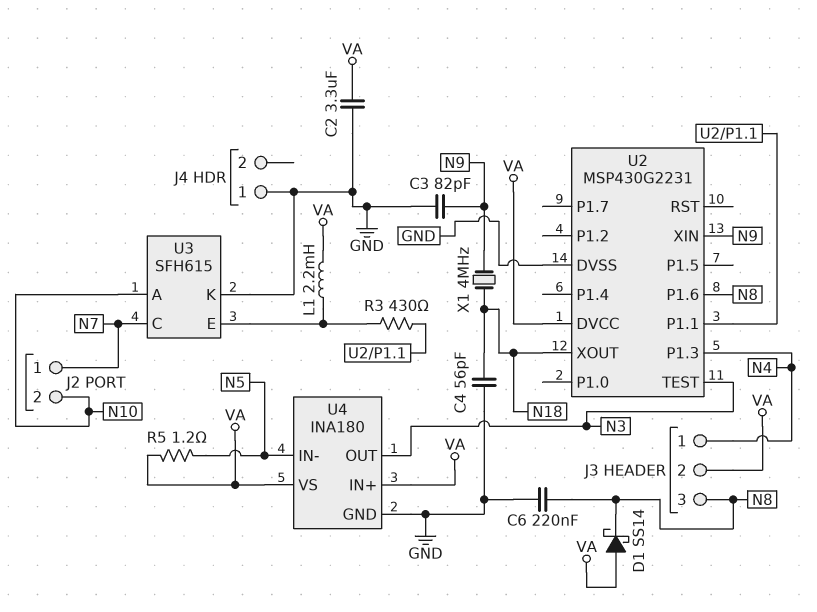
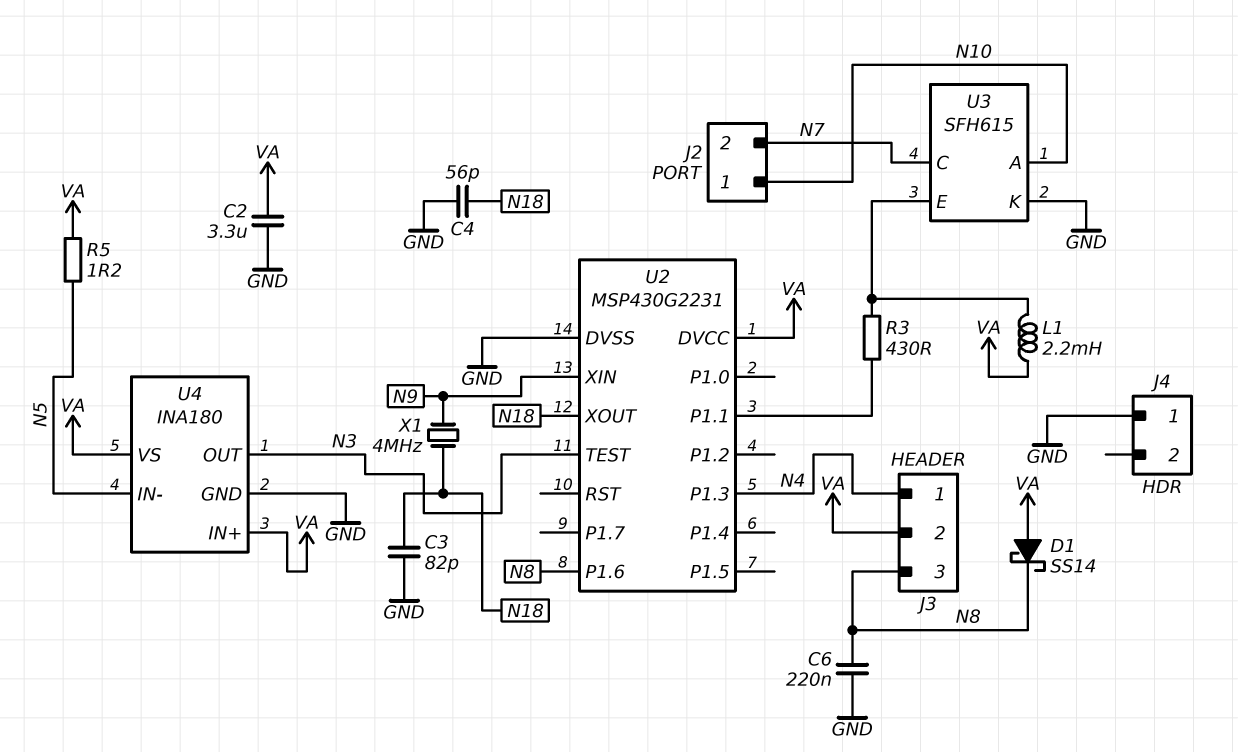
C3: 82pF (GND, N9) -> 82pF (GND, N18)
J2 pin 1: N7 -> N10
J2 pin 2: N10 -> N7

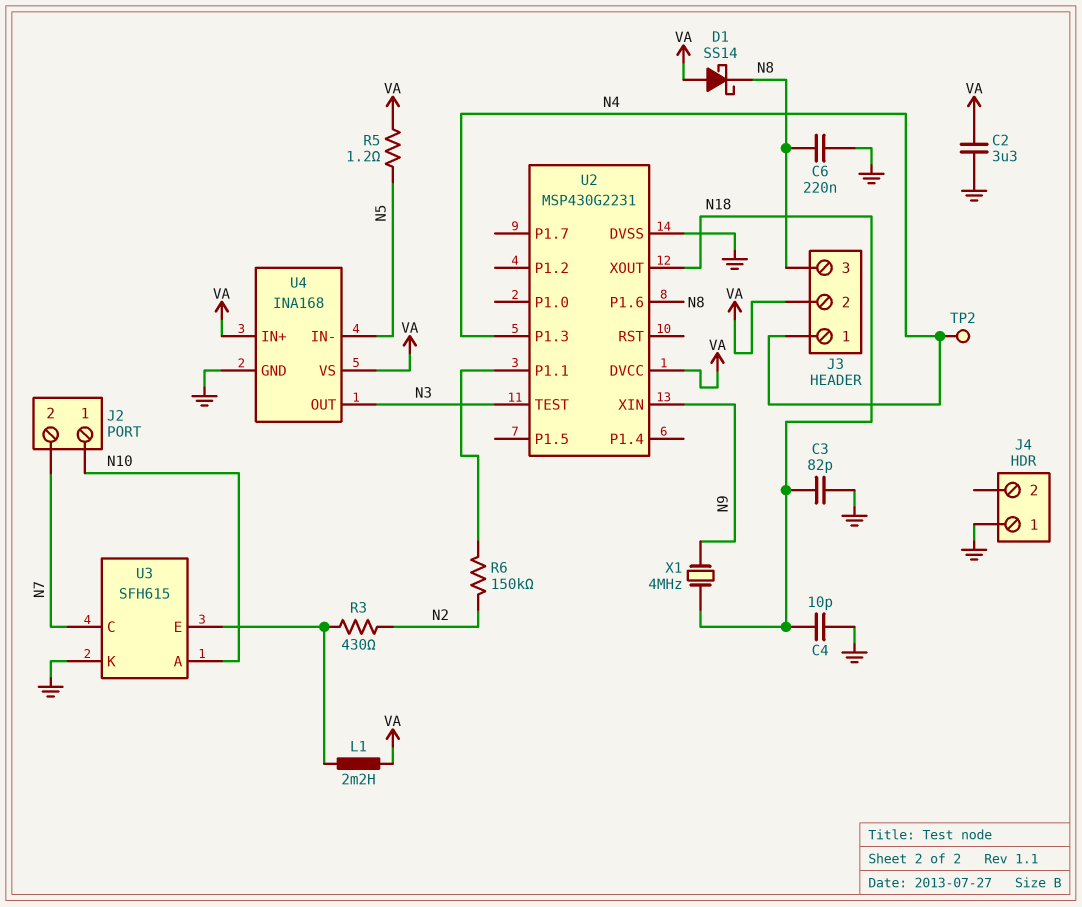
C4: 56pF (GND, N18) -> 10pF (GND, N18)
R3: 430 (U2/P1.1, U3/E) -> 430 (N2, U3/E)
R6: none -> 150k (N2, U2/P1.1)
TP2: none -> test point (N4)
U4: INA180 -> INA168

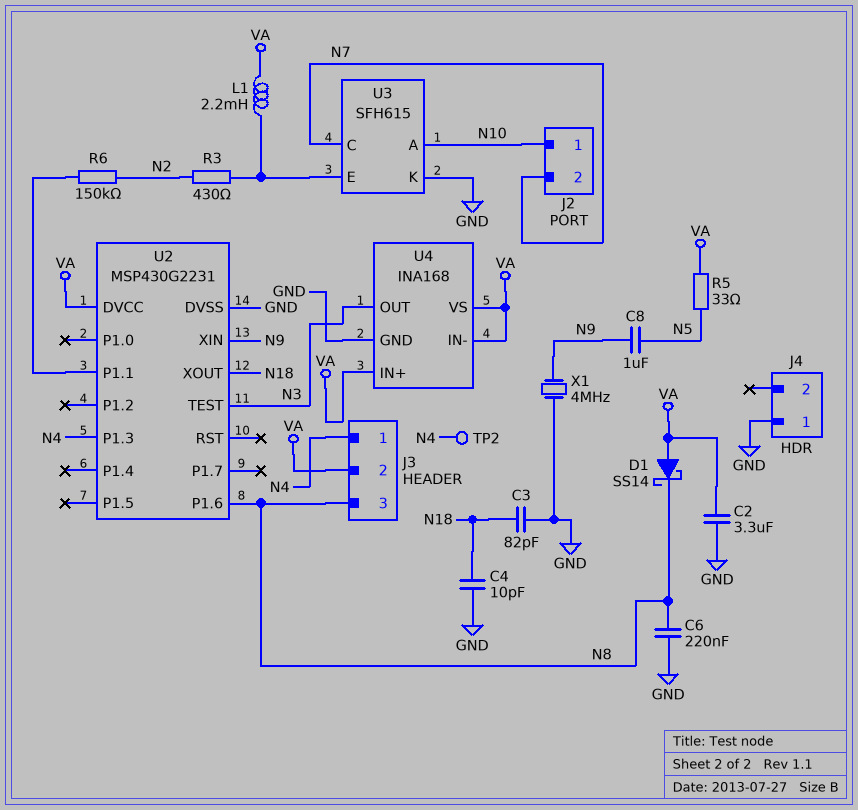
C8: none -> 1uF (N5, N9)
R5: 1.2 (N5, VA) -> 33 (N5, VA)
U4 pin IN-: N5 -> VA
X1: 4MHz (N9, N18) -> 4MHz (GND, N9)

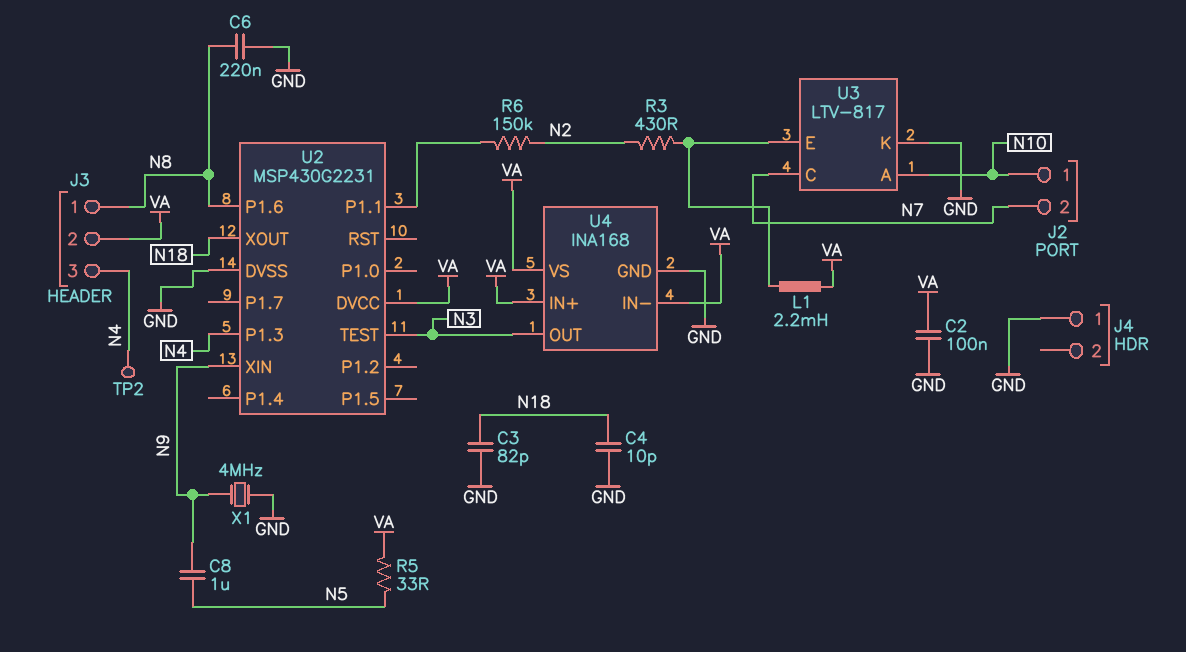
C2: 3.3uF (GND, VA) -> 100nF (GND, VA)
D1: schottky SS14 (A VA, K N8) -> none
J3 pin 1: N4 -> N8
J3 pin 3: N8 -> N4
U3: SFH615 -> LTV-817

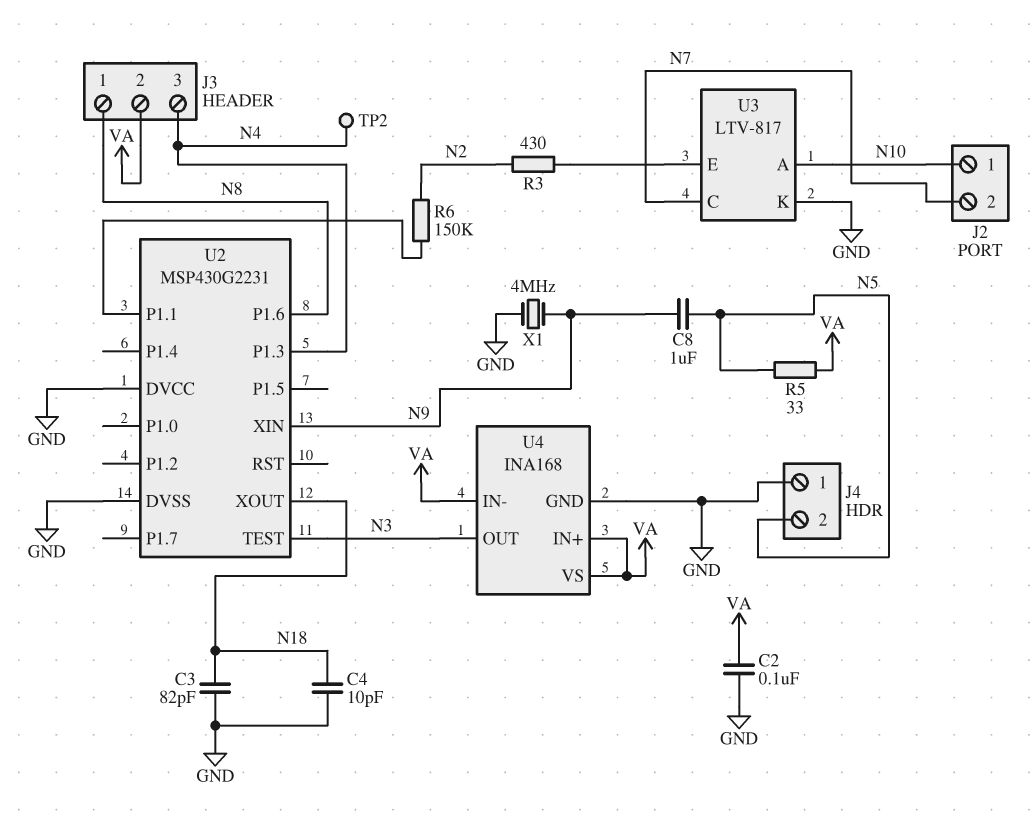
C6: 220nF (GND, N8) -> none
J4 pin 2: none -> N5
L1: 2.2mH (U3/E, VA) -> none
U2 pin DVCC: VA -> GND

